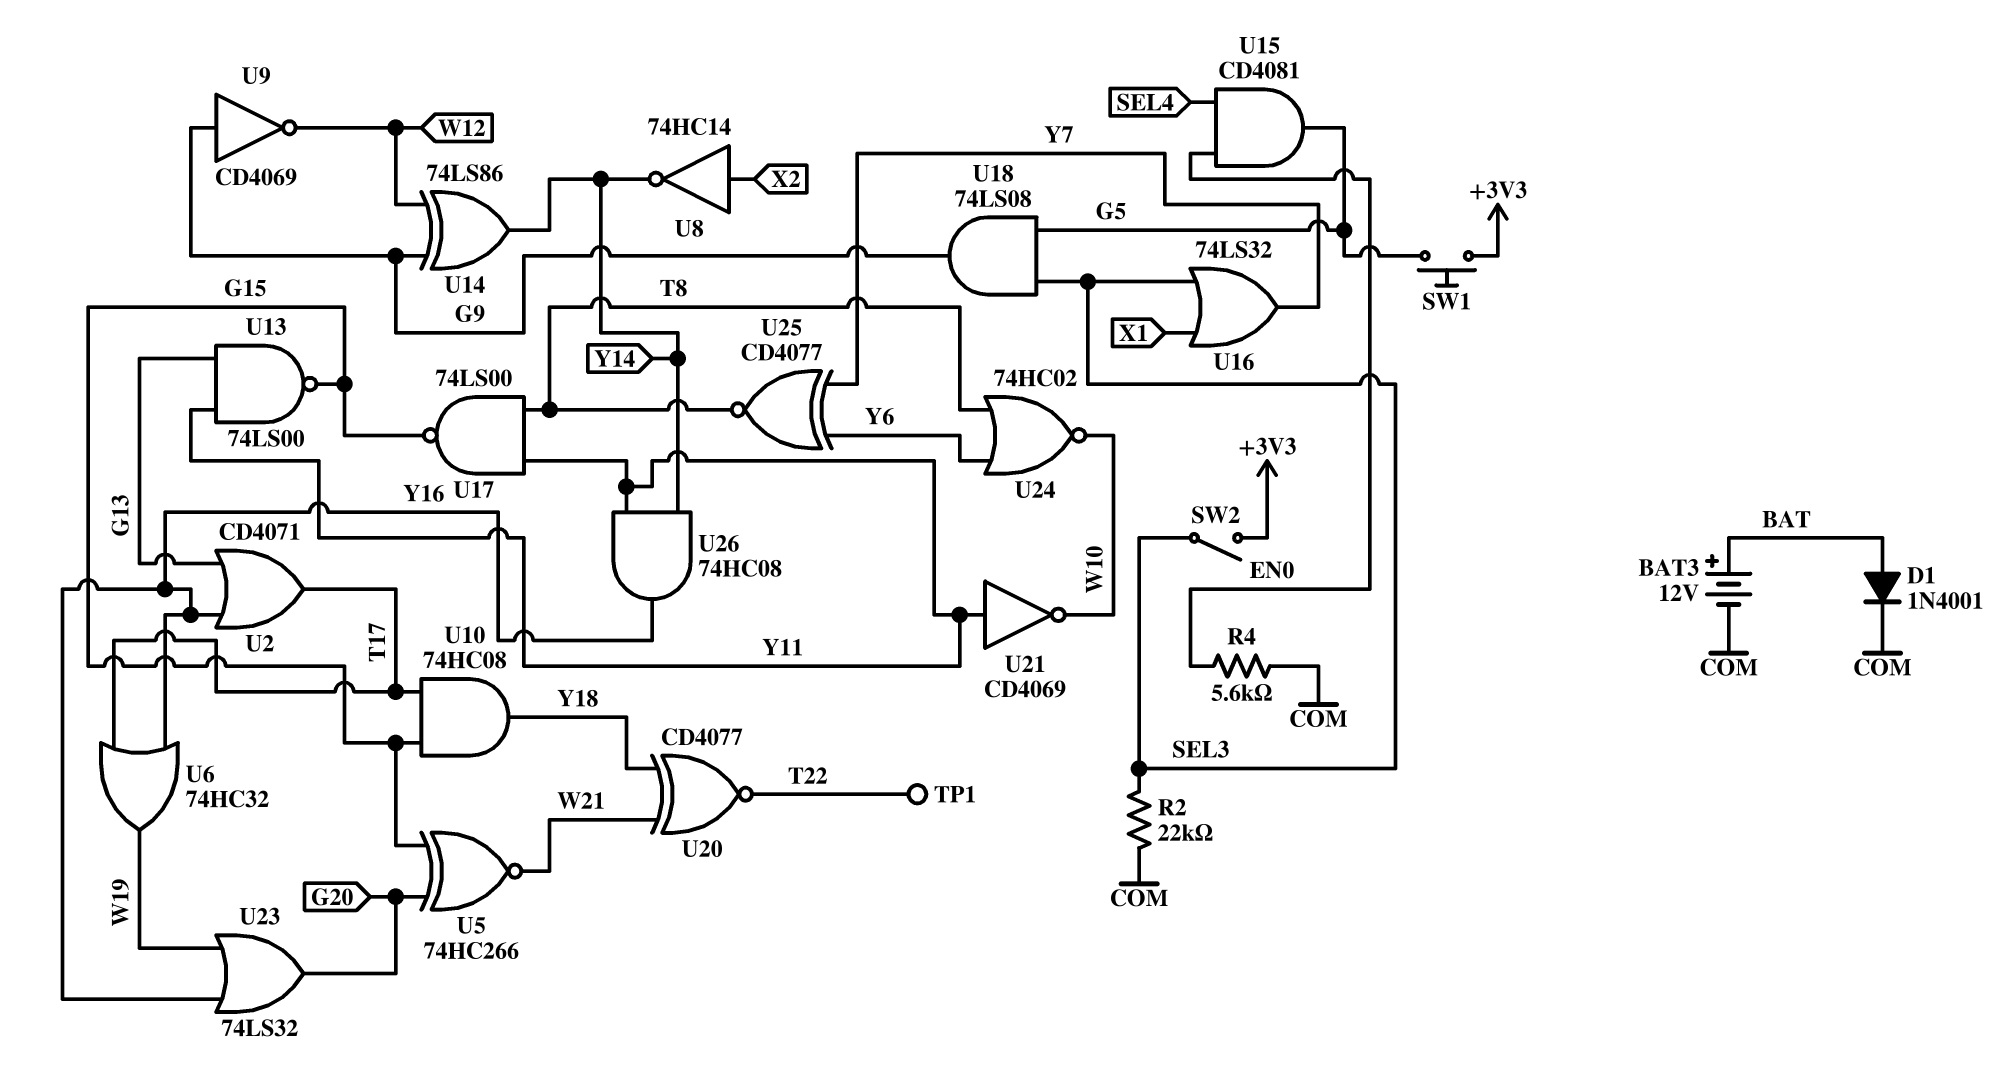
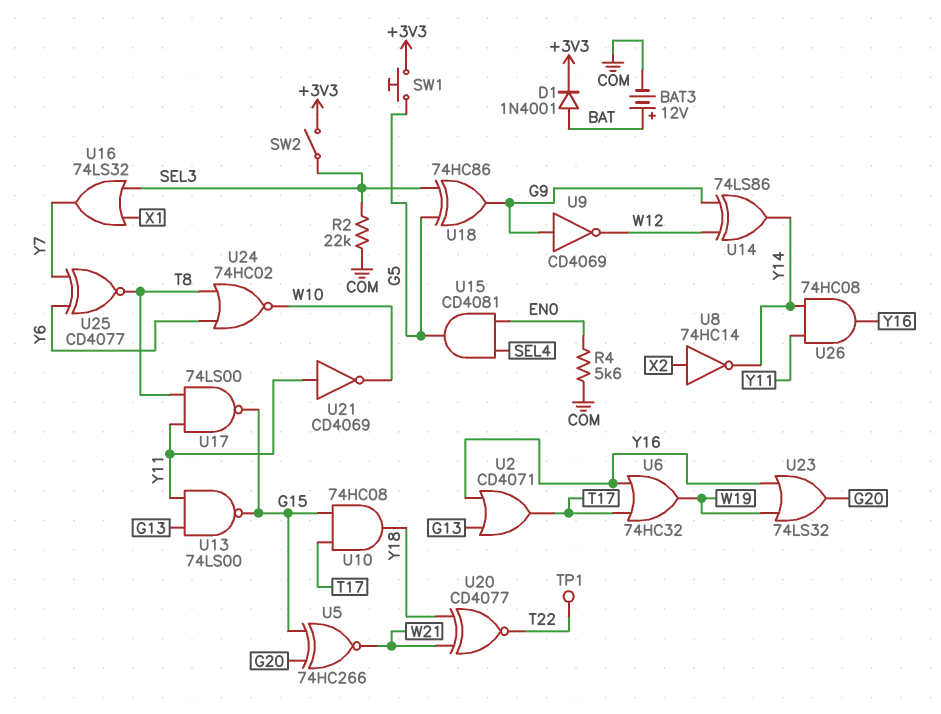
D1: diode 1N4001 (A BAT, K COM) -> diode 1N4001 (A BAT, K +3V3)
U18: AND 74LS08 (in G5, in SEL3, out G9) -> XOR 74HC86 (in G5, in SEL3, out G9)

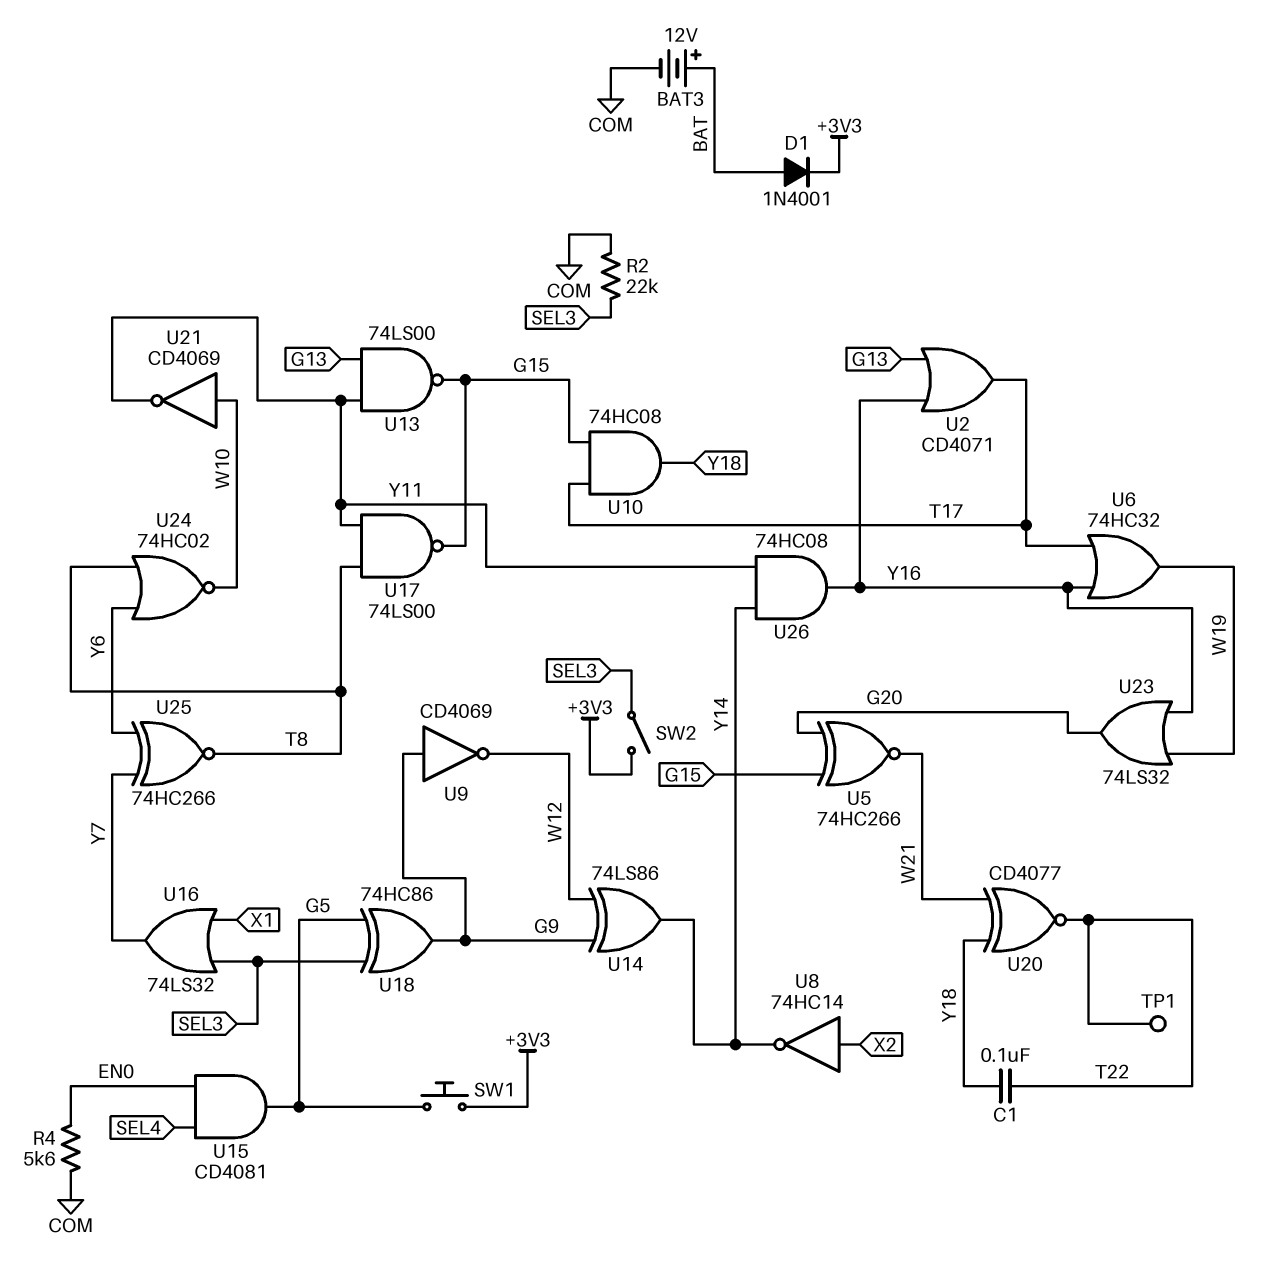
C1: none -> 100nF (T22, Y18)
U21: NOT CD4069 (in Y11, out W10) -> NOT CD4069 (in W10, out Y11)
U25: XNOR CD4077 (in Y6, in Y7, out T8) -> XNOR 74HC266 (in Y6, in Y7, out T8)

